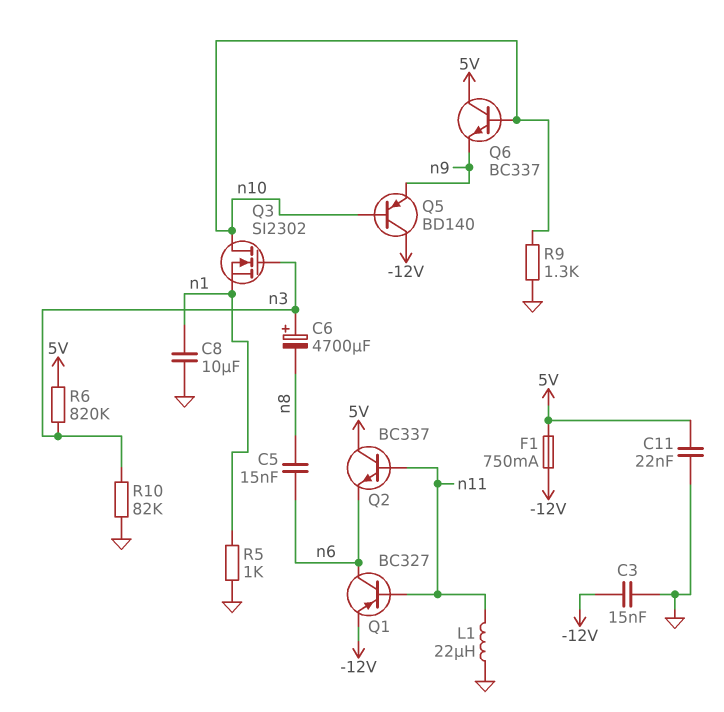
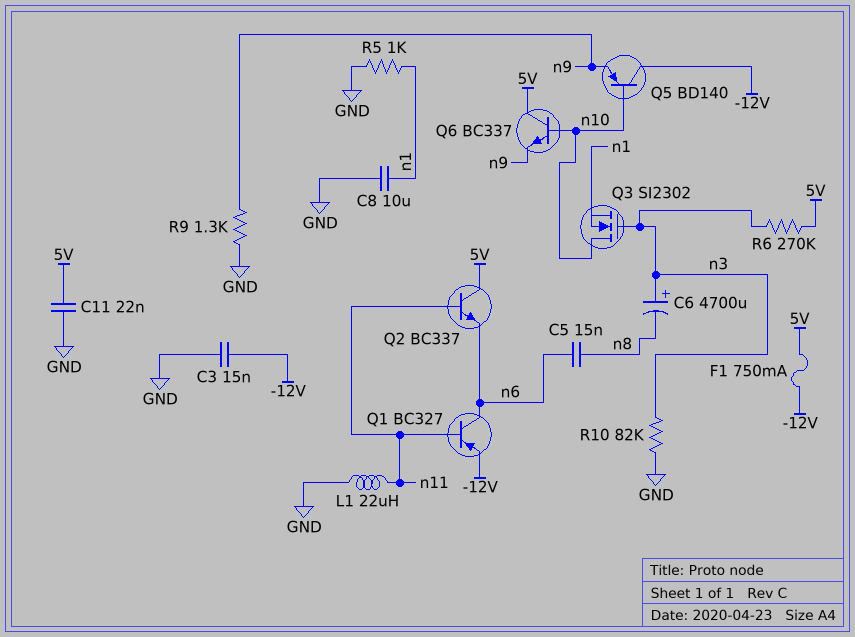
R6: 820k (5V, n3) -> 270k (5V, n3)
R9: 1.3k (GND, n10) -> 1.3k (GND, n9)

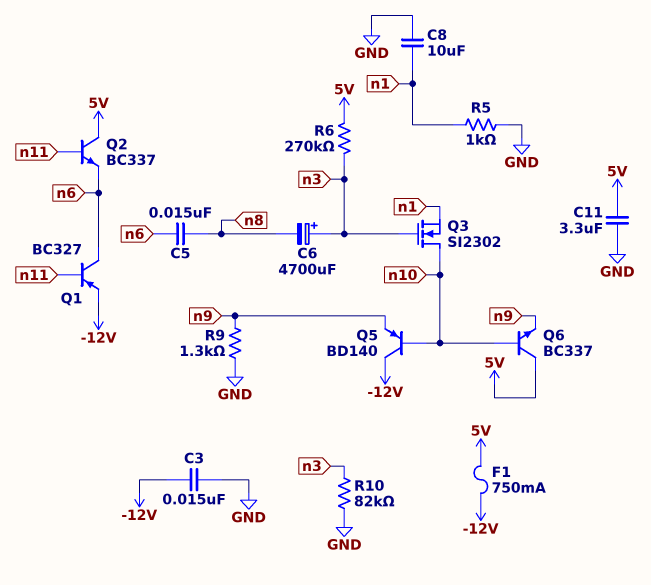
C11: 22nF (5V, GND) -> 3.3uF (5V, GND)
L1: 22uH (GND, n11) -> none

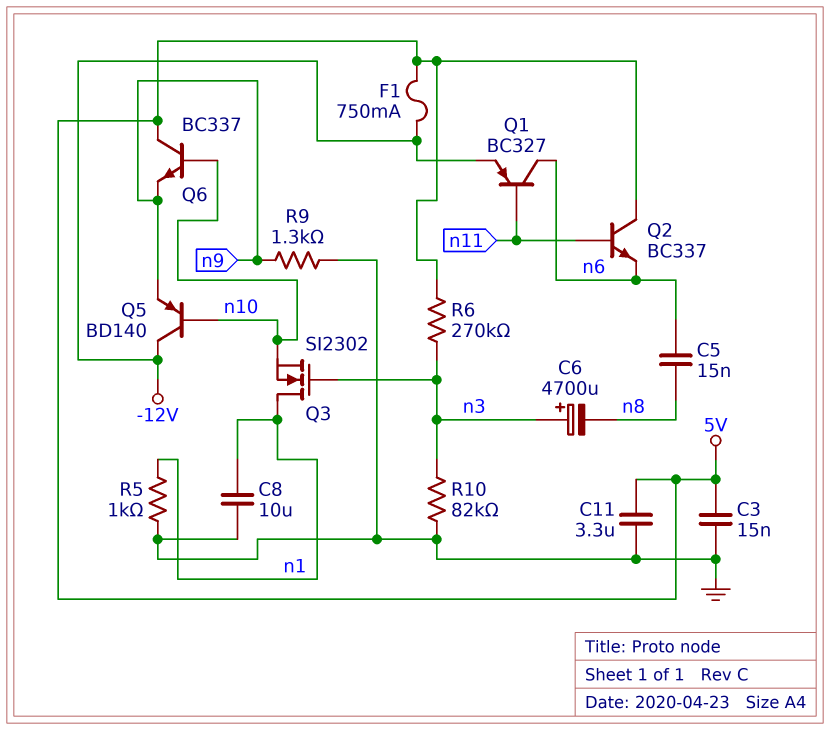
C3: 15nF (-12V, GND) -> 15nF (5V, GND)
Q3: NMOS SI2302 (G n3, D n10, S n1) -> NMOS SI2302 (G n3, D n1, S n10)

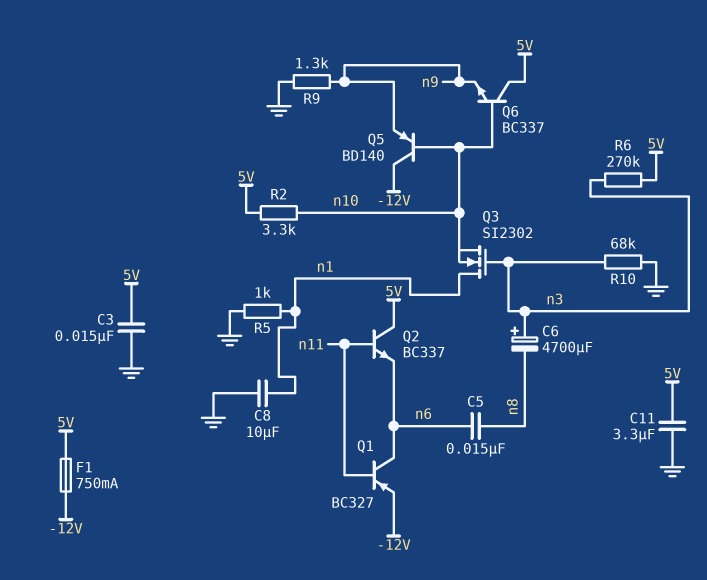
R2: none -> 3.3k (5V, n10)
R10: 82k (GND, n3) -> 68k (GND, n3)

